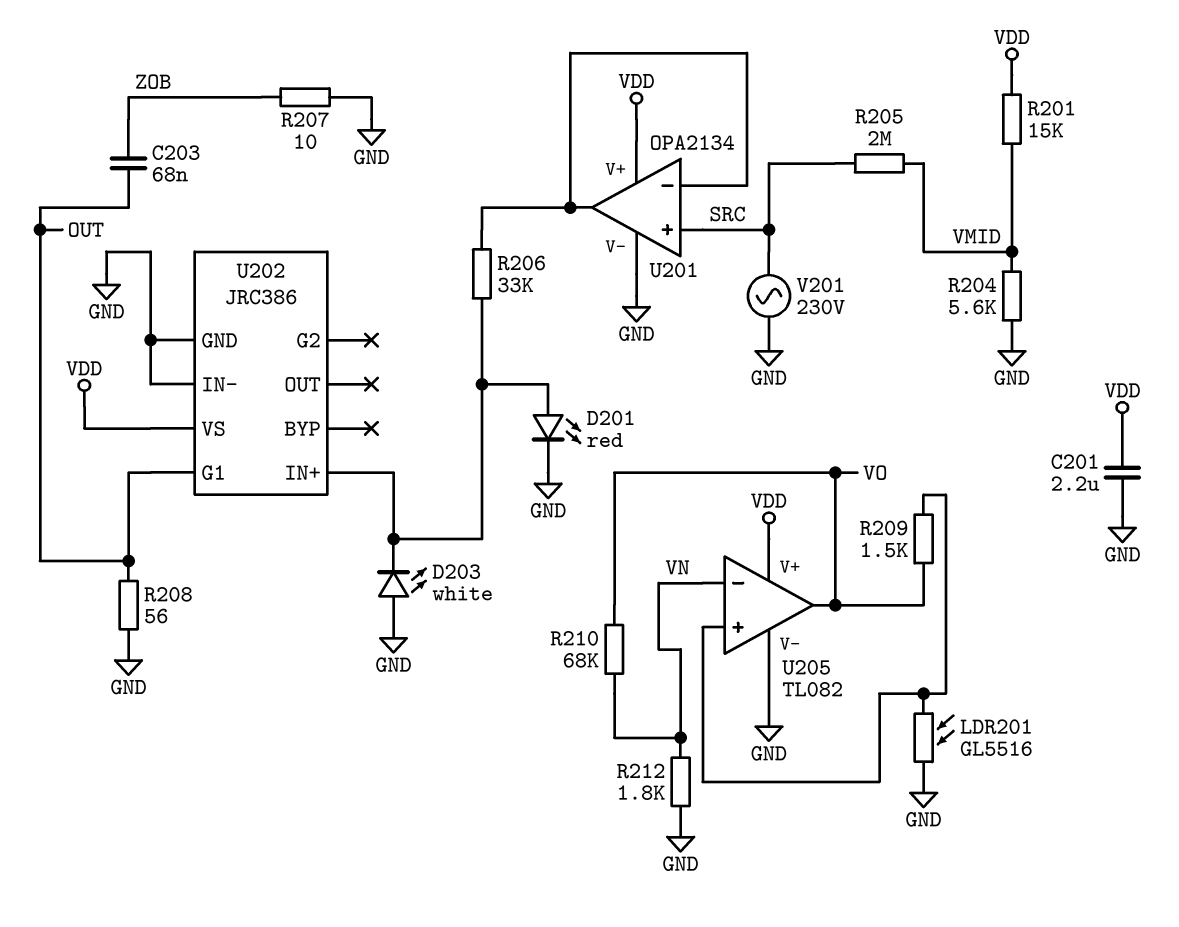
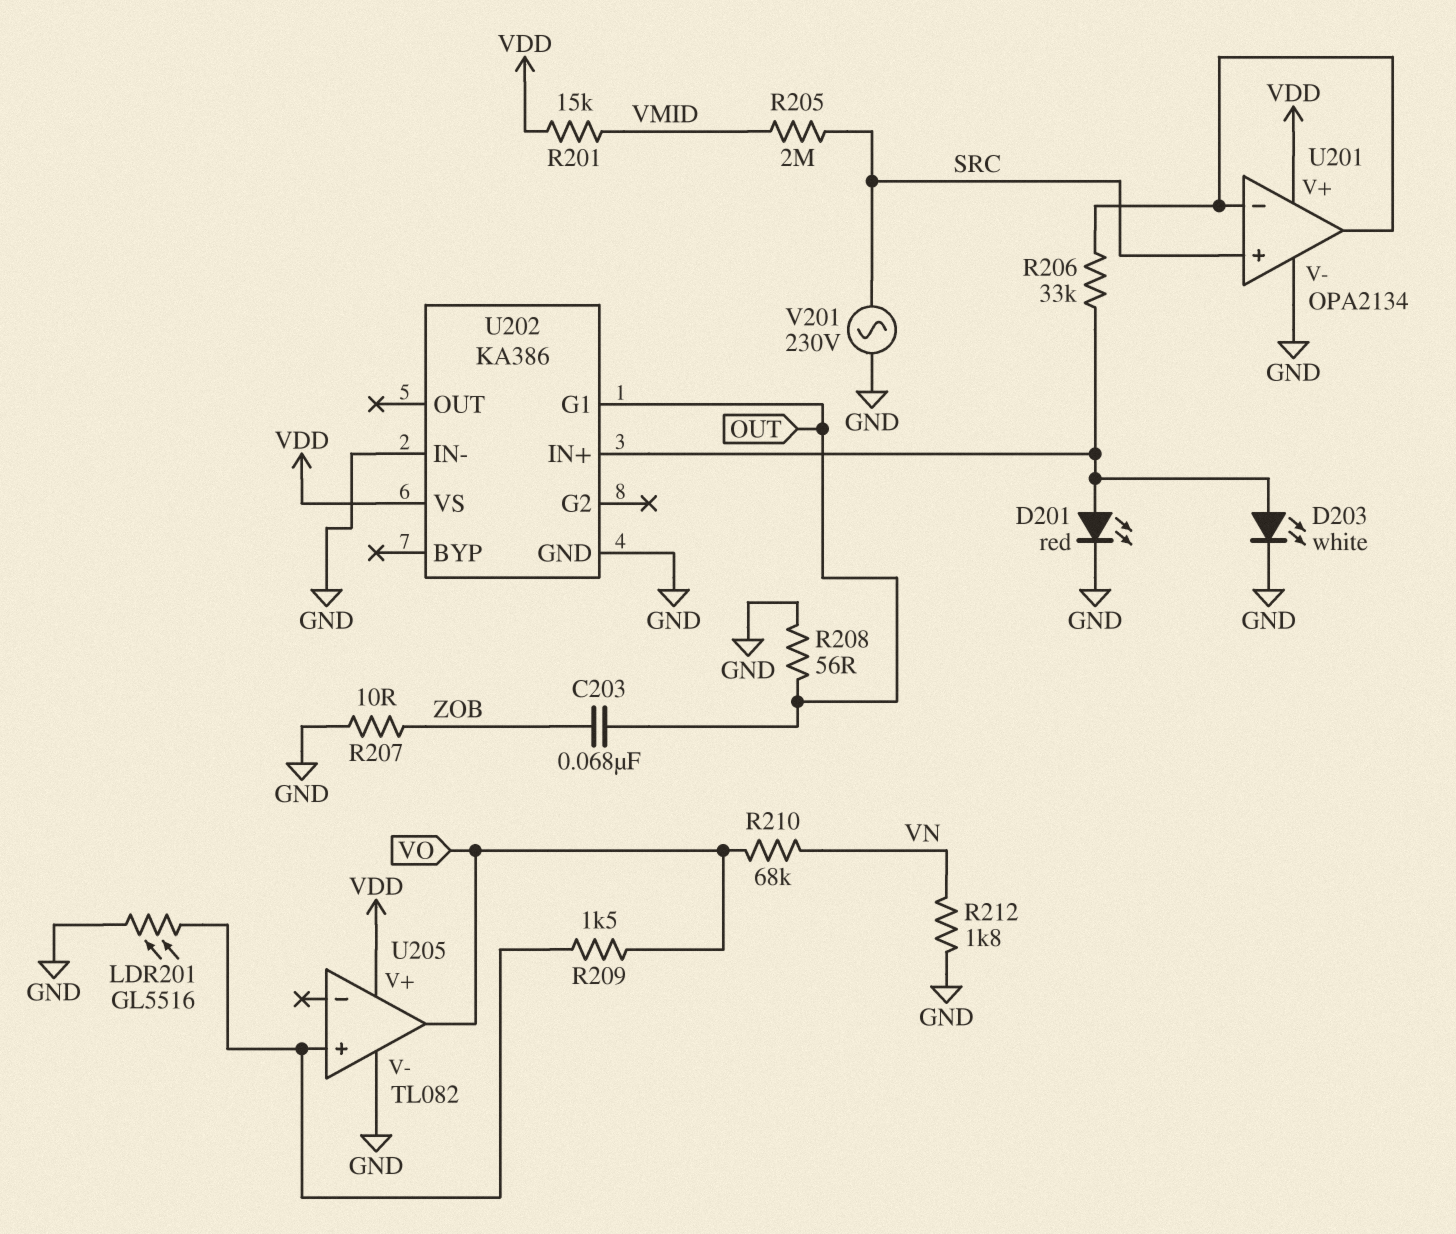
C201: 2.2uF (GND, VDD) -> none
D203: LED white (A GND, K U202/IN+) -> LED white (A U202/IN+, K GND)
R204: 5.6k (GND, VMID) -> none
U202: JRC386 -> KA386
U205 pin in-: VN -> none

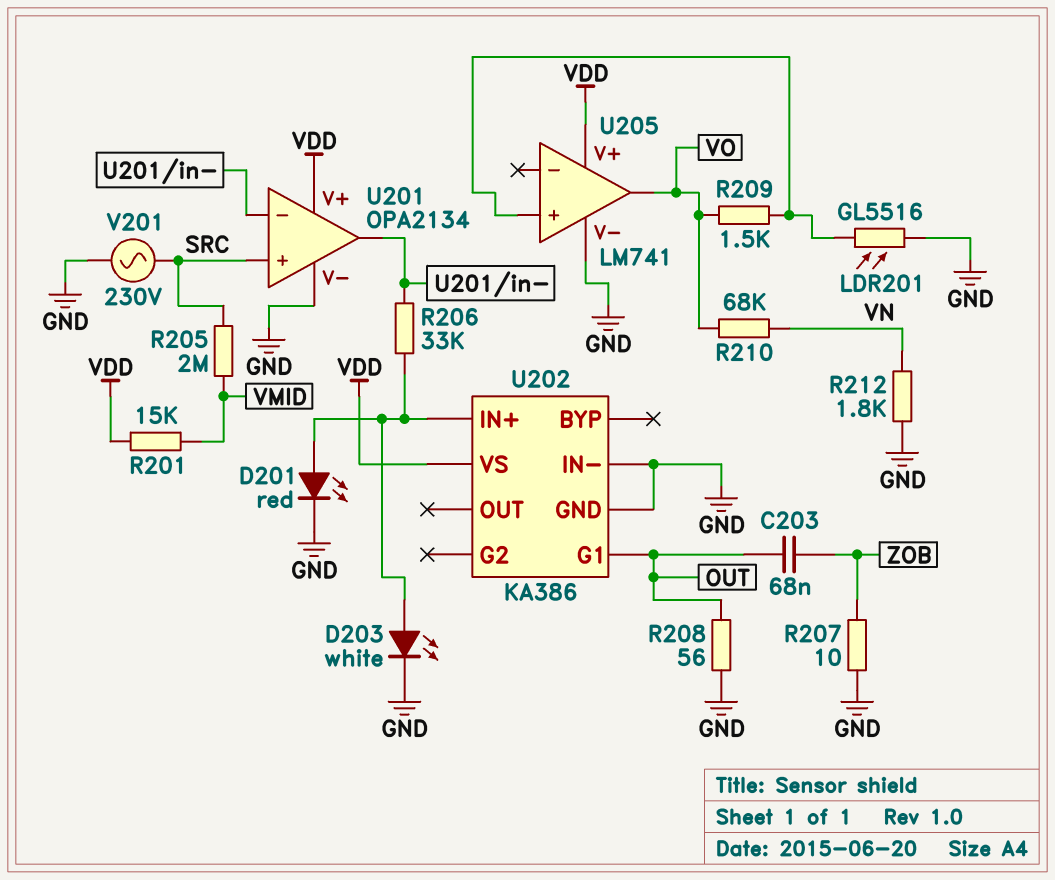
U205: TL082 -> LM741

